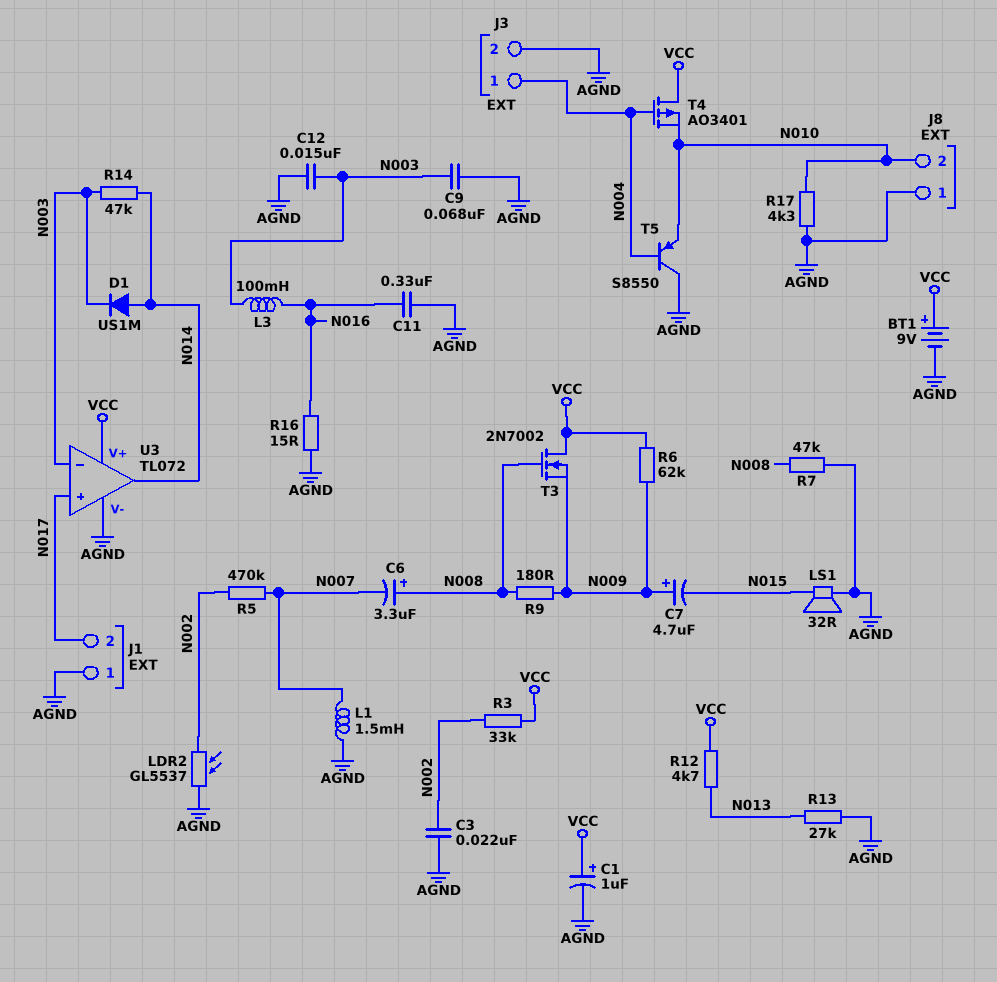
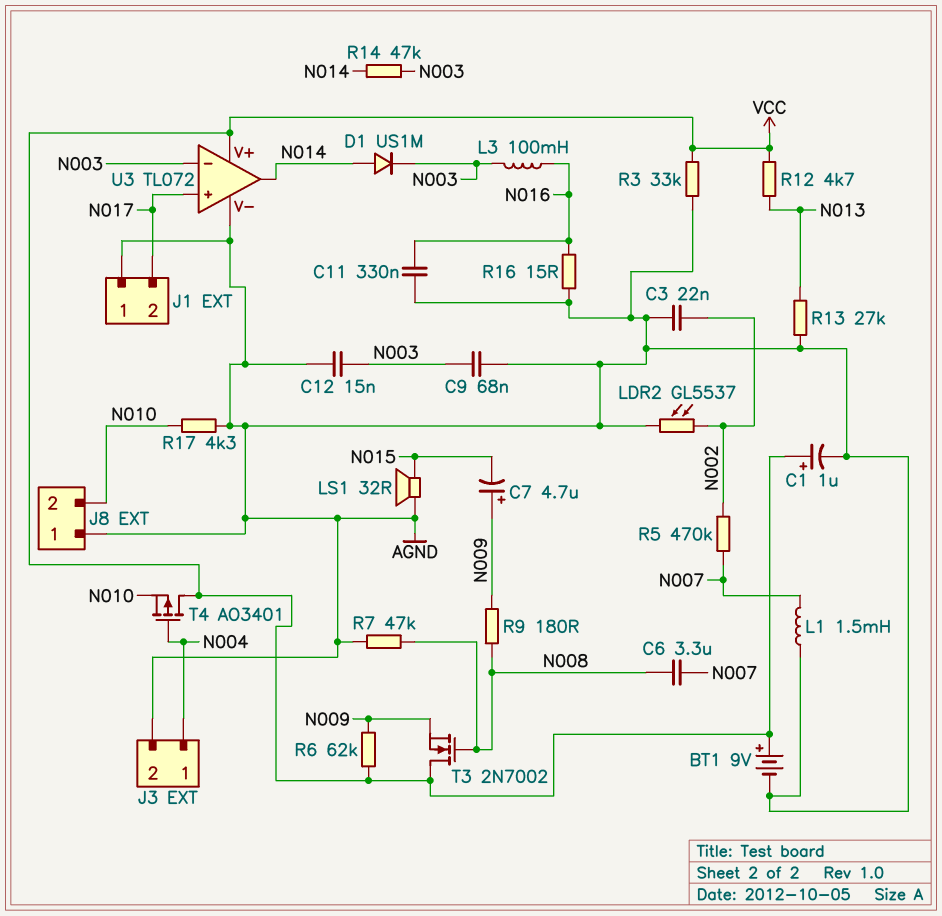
C6: 3.3uF (plus N008, minus N007) -> 3.3uF (N007, N008)
R3: 33k (N002, VCC) -> 33k (AGND, VCC)
T5: PNP S8550 (B N004, C AGND, E N010) -> none

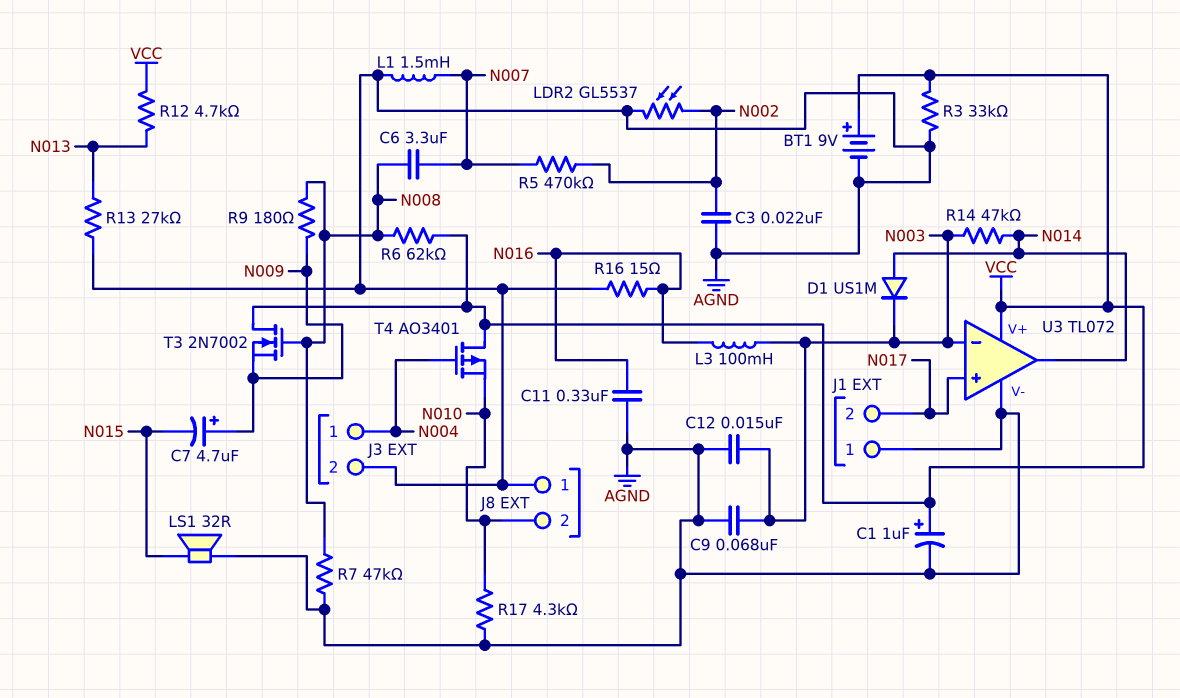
R6: 62k (N009, VCC) -> 62k (N008, VCC)

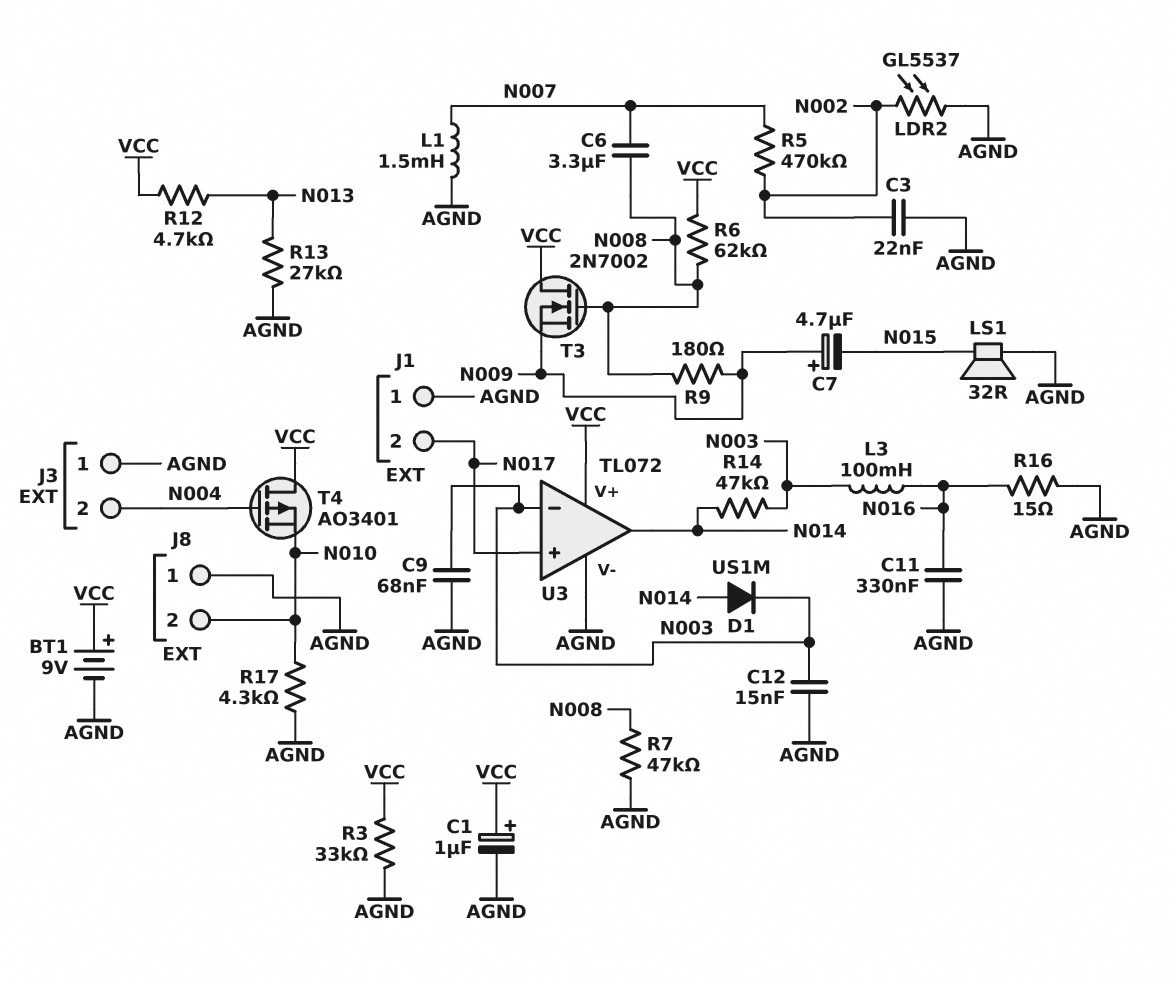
J3 pin 1: N004 -> AGND
J3 pin 2: AGND -> N004

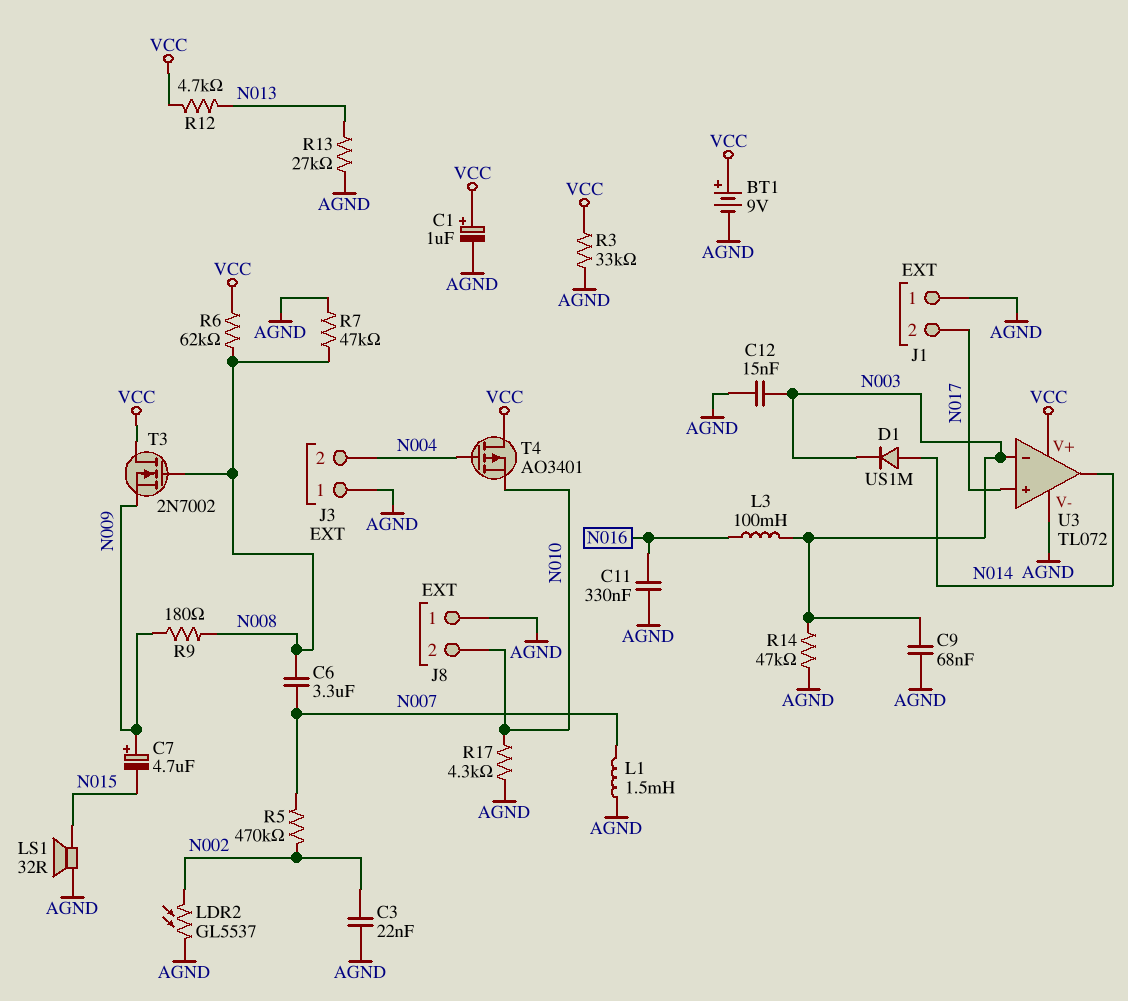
R14: 47k (N003, N014) -> 47k (AGND, N003)
R16: 15 (AGND, N016) -> none

